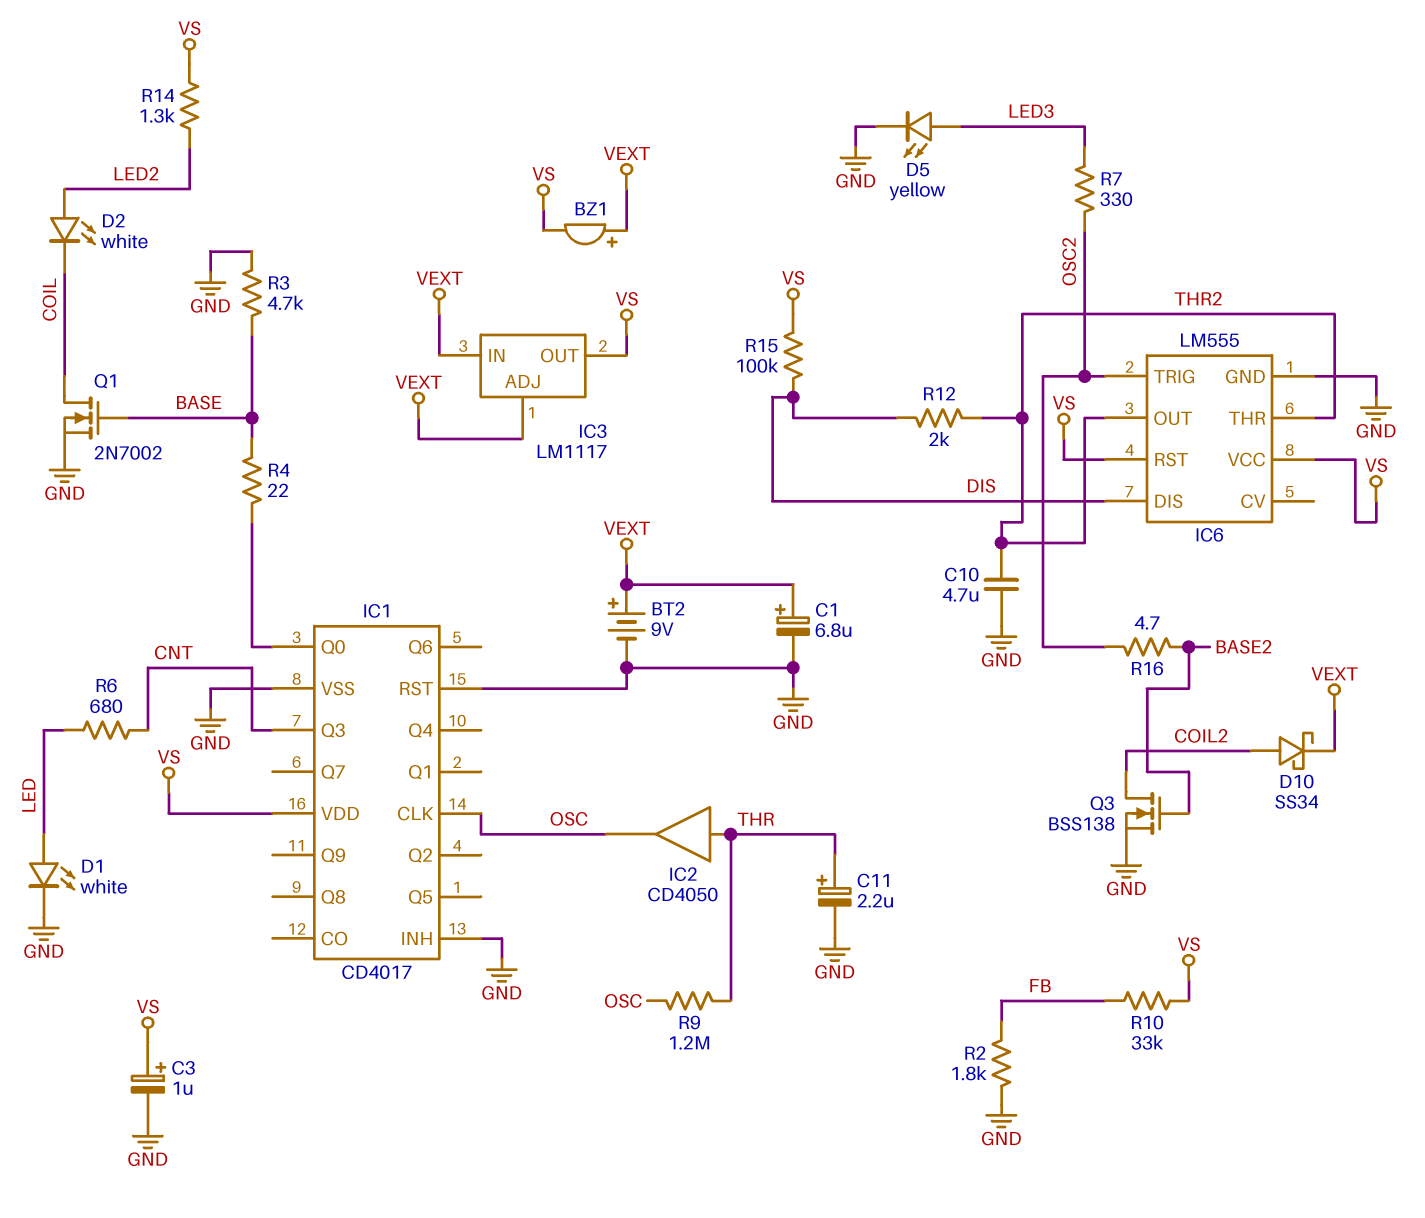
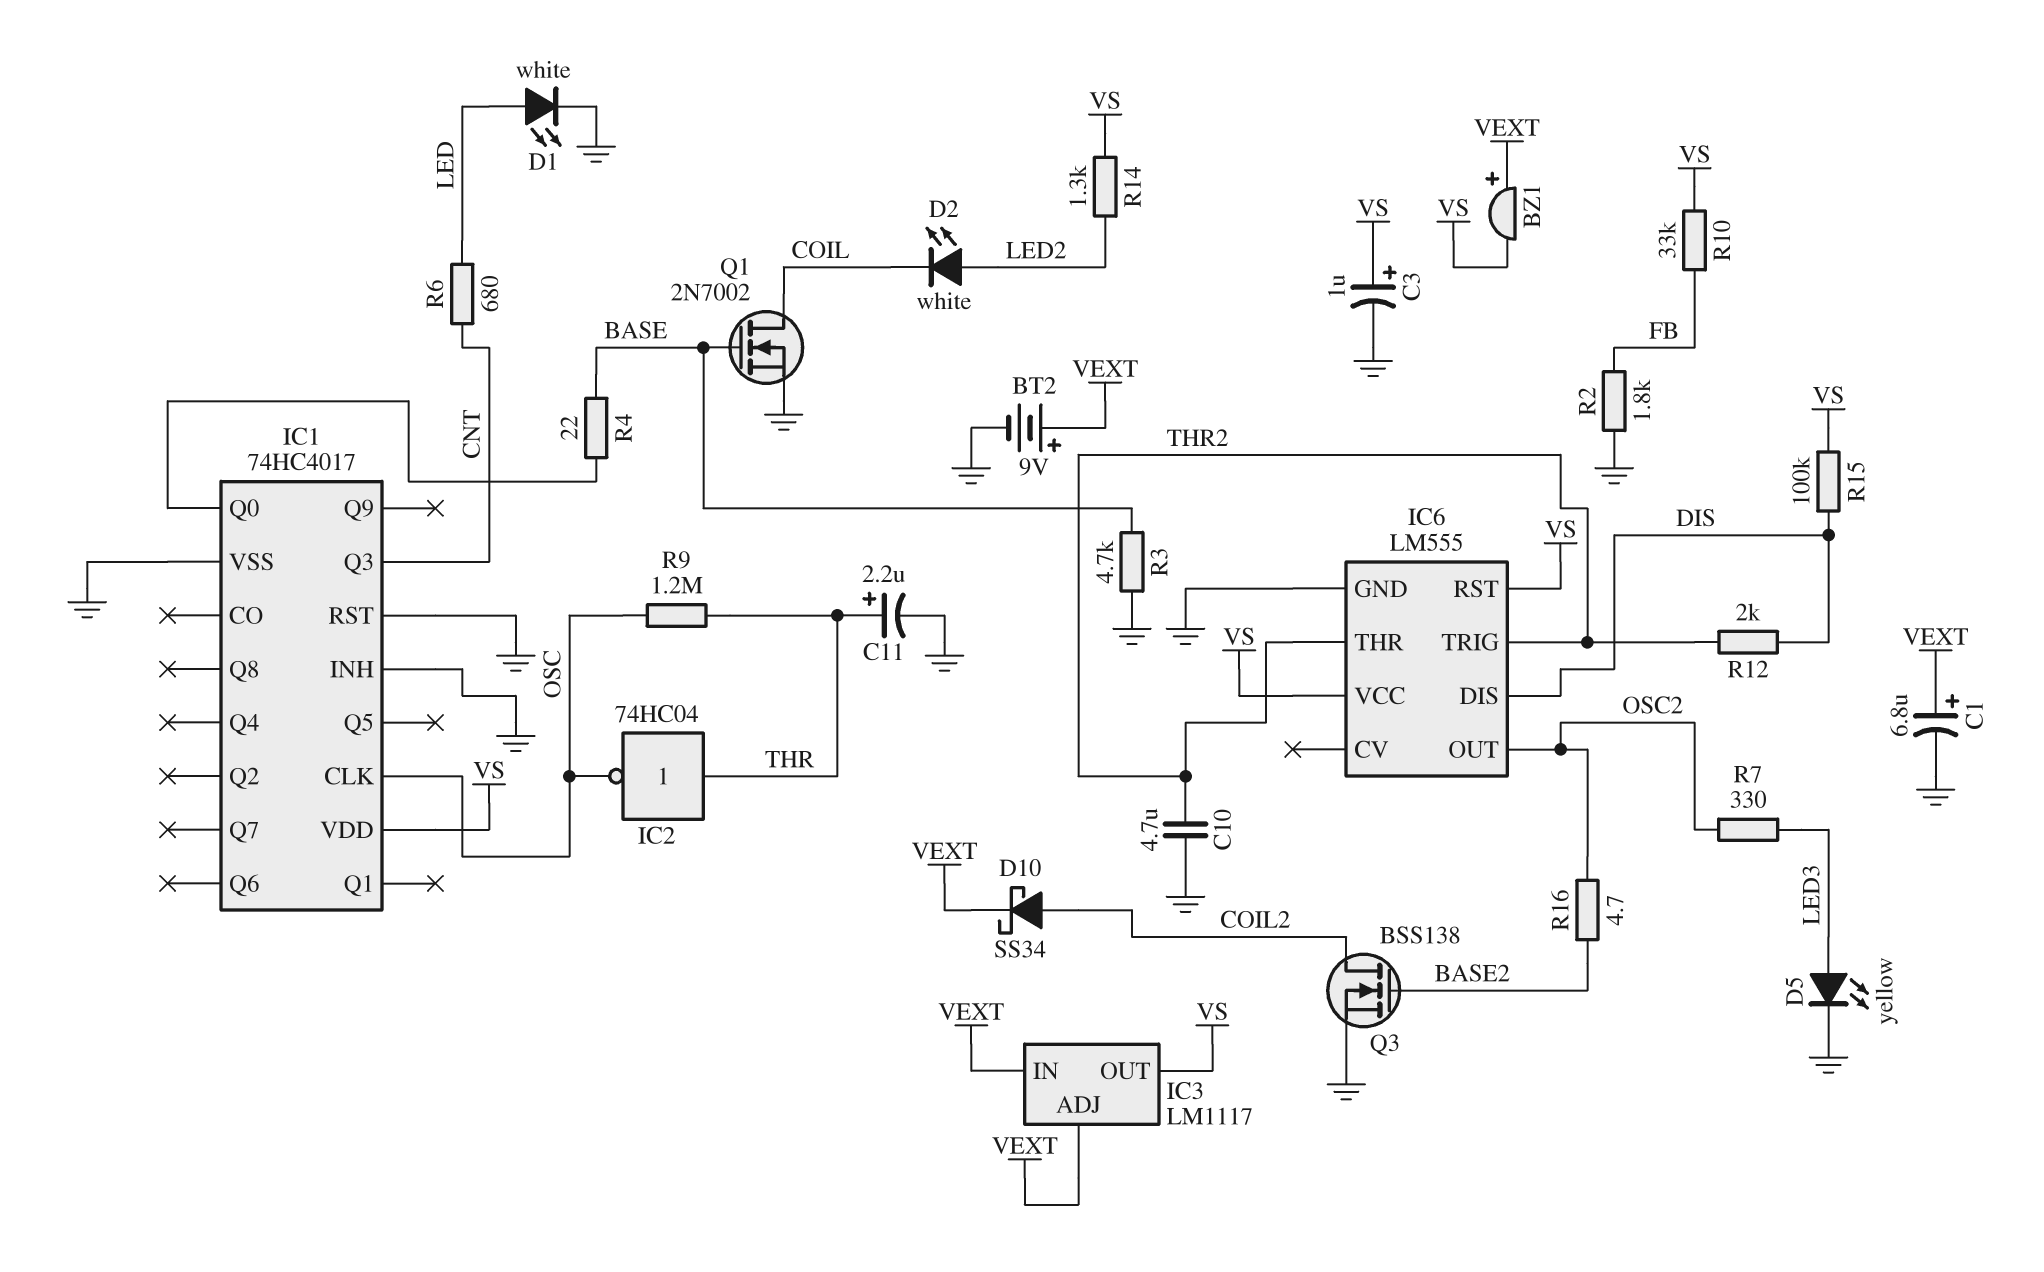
IC1: CD4017 -> 74HC4017
IC2: buffer CD4050 (in THR, out OSC) -> NOT 74HC04 (in THR, out OSC)
IC6 pin OUT: THR2 -> OSC2
IC6 pin TRIG: OSC2 -> THR2

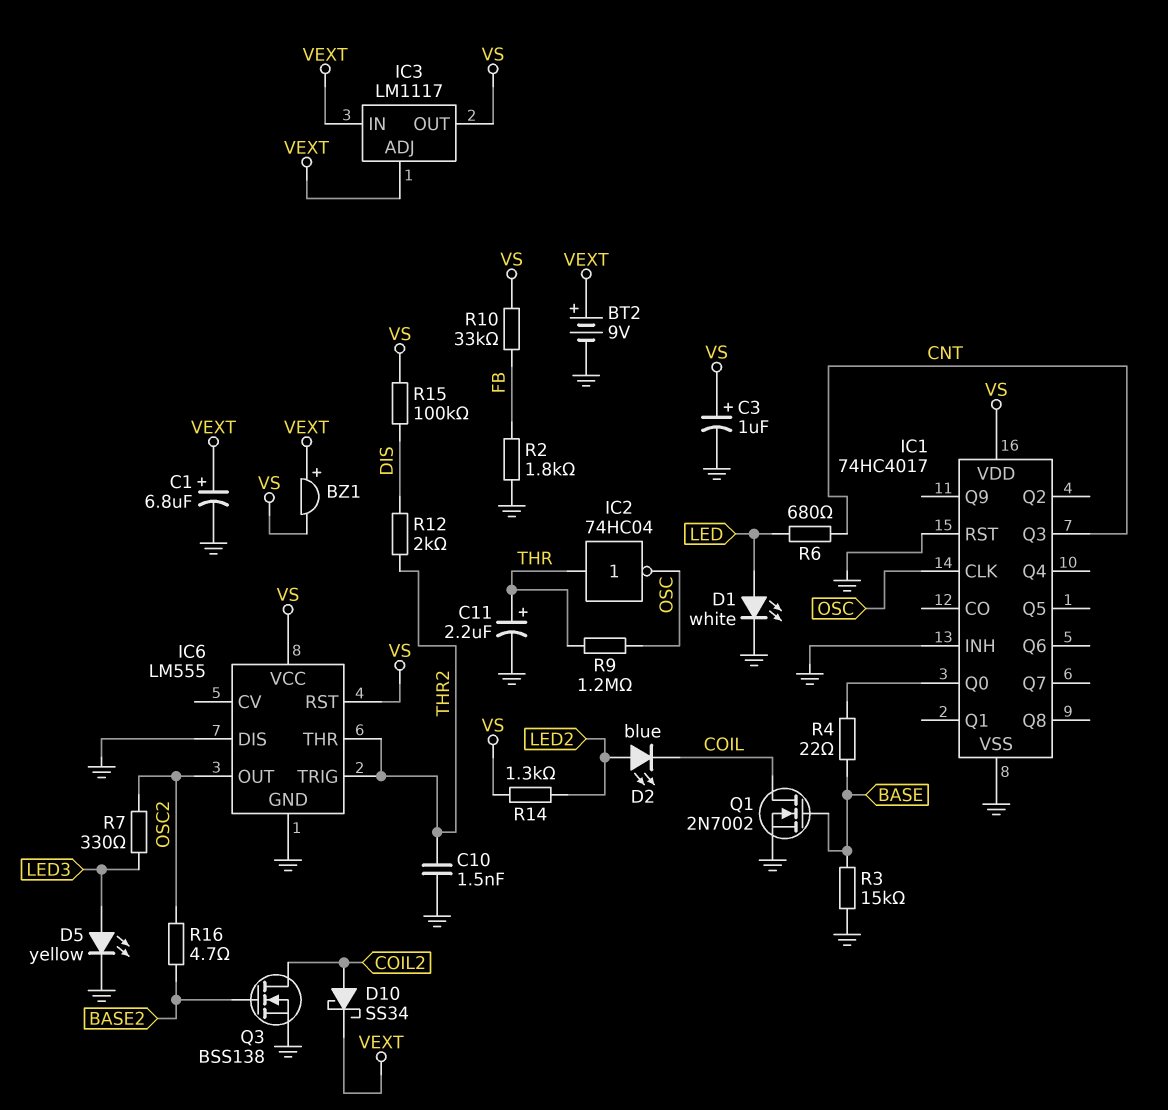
C10: 4.7uF (GND, THR2) -> 1.5nF (GND, THR2)
D2: LED white (A LED2, K COIL) -> LED blue (A LED2, K COIL)
IC6 pin DIS: DIS -> GND
R3: 4.7k (BASE, GND) -> 15k (BASE, GND)

